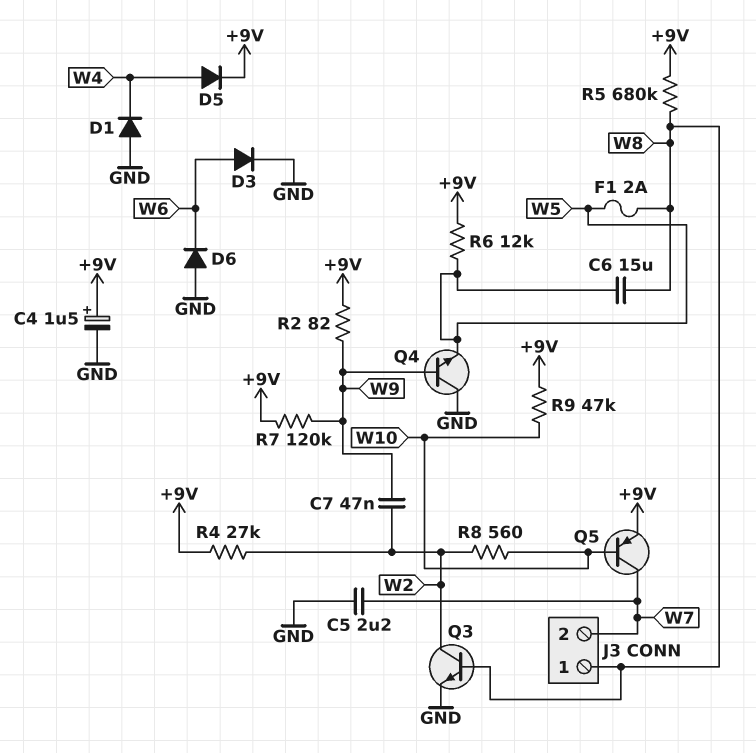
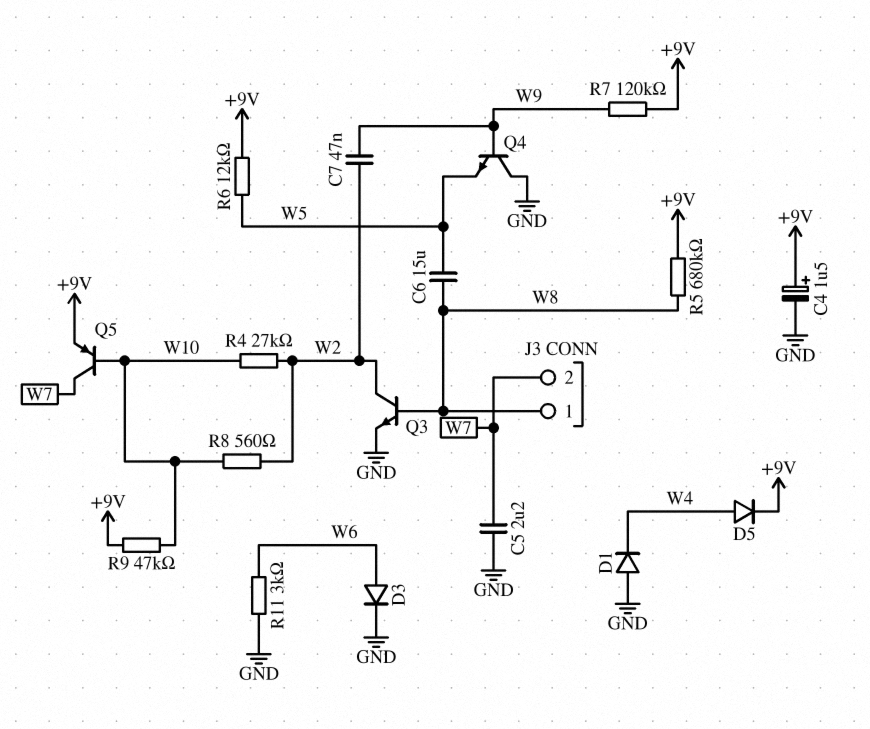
D6: diode (A GND, K W6) -> none
F1: 2A (W5, W8) -> none
R2: 82 (+9V, W9) -> none
R4: 27k (+9V, W2) -> 27k (W2, W10)
R11: none -> 3k (GND, W6)

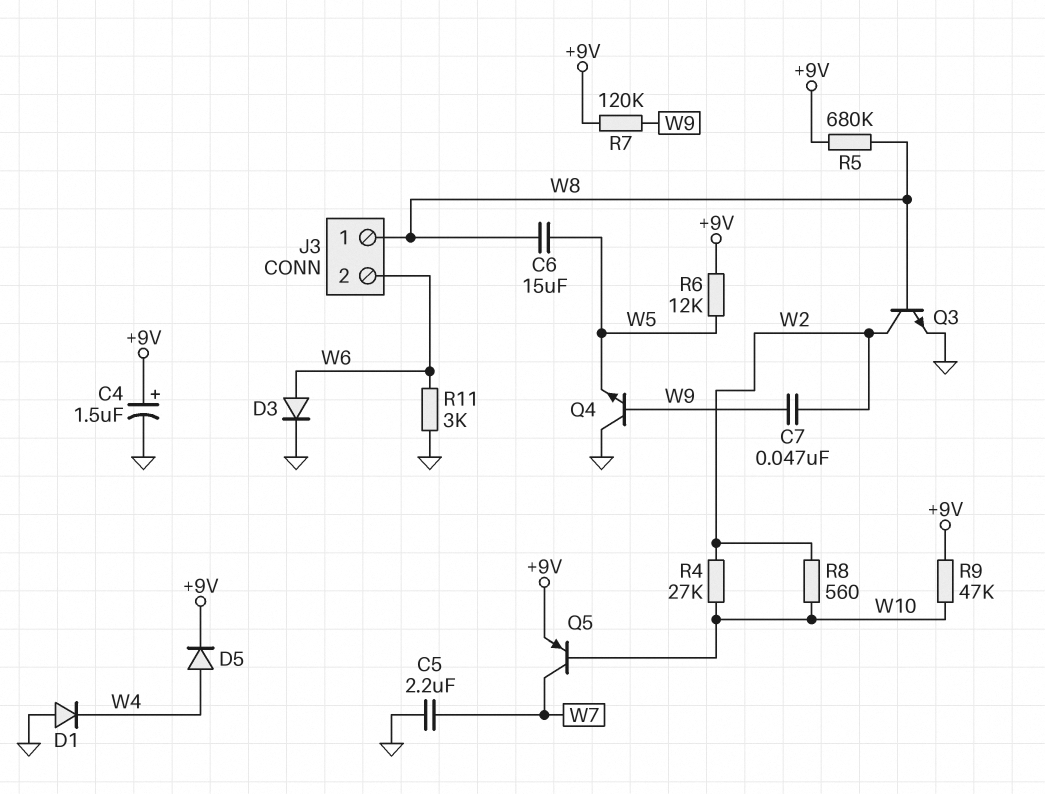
J3 pin 2: W7 -> W6

